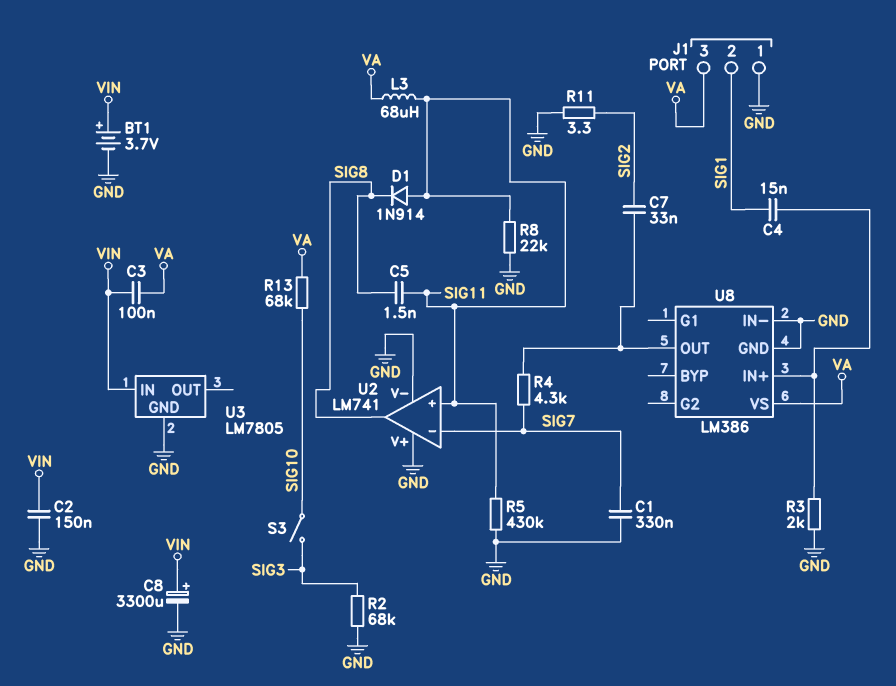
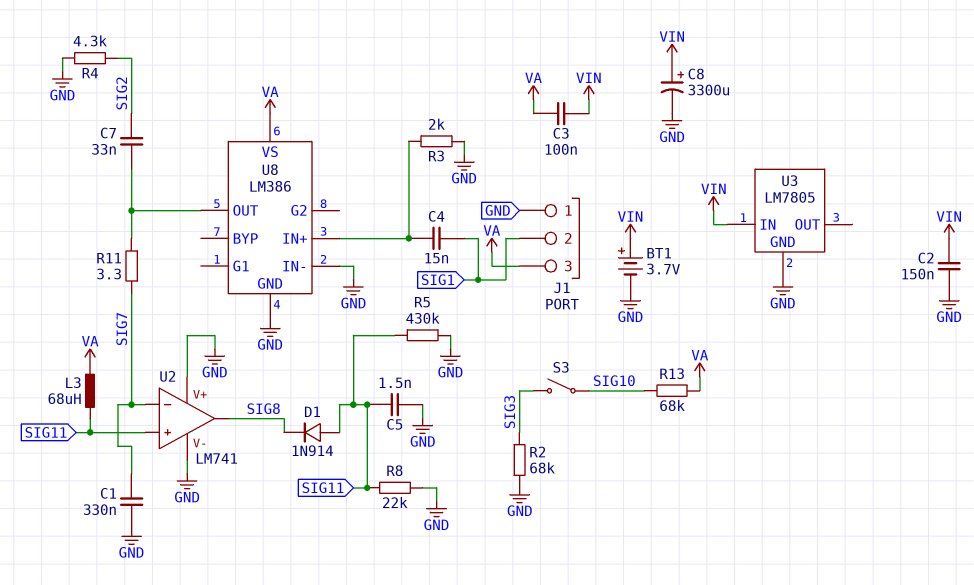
C5: 1.5nF (SIG8, SIG11) -> 1.5nF (GND, SIG11)
R4: 4.3k (SIG7, U8/OUT) -> 4.3k (GND, SIG2)
R11: 3.3 (GND, SIG2) -> 3.3 (SIG7, U8/OUT)

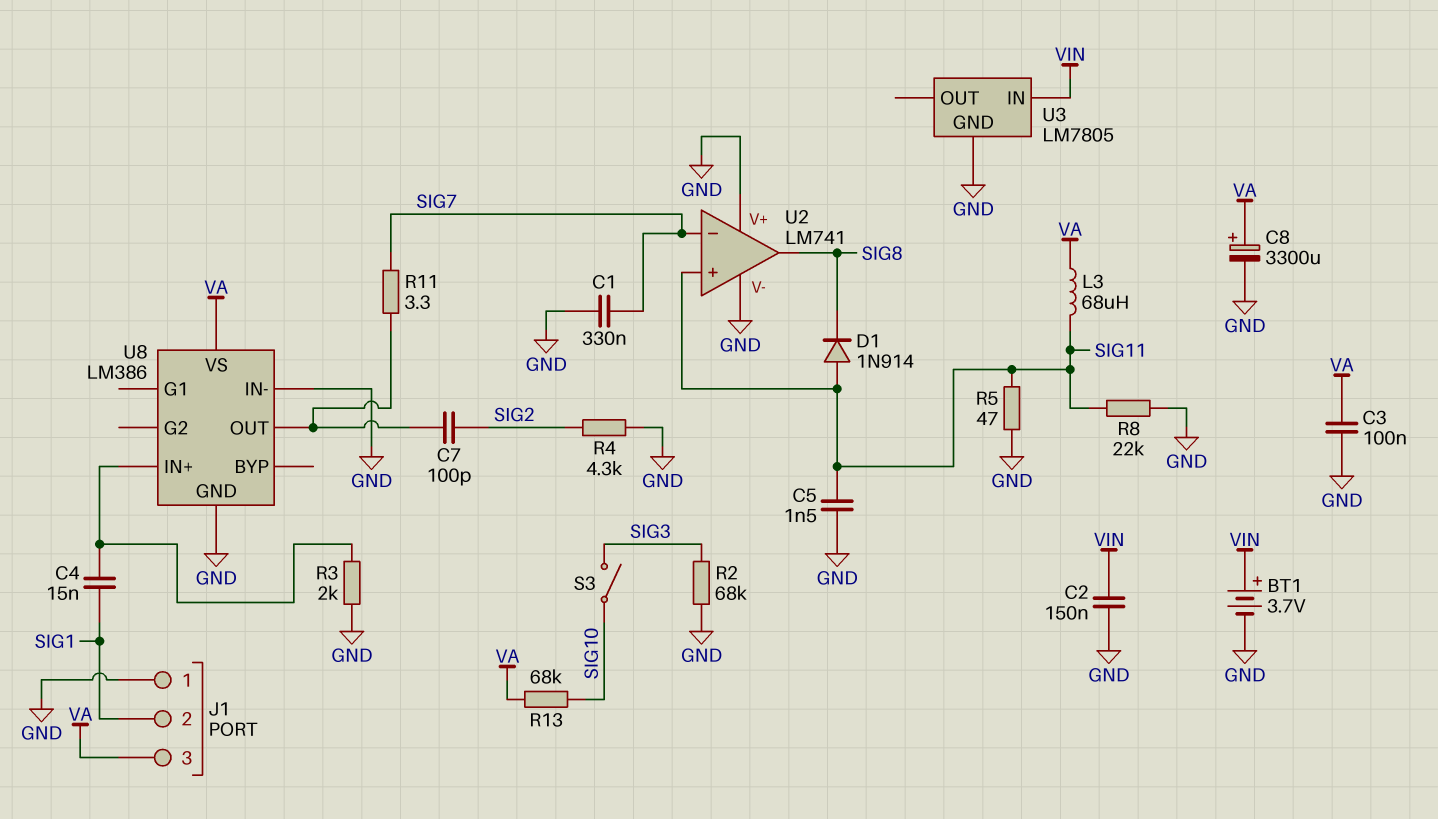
C3: 100nF (VA, VIN) -> 100nF (GND, VA)
C7: 33nF (SIG2, U8/OUT) -> 100pF (SIG2, U8/OUT)
C8: 3300uF (plus VIN, minus GND) -> 3300uF (plus VA, minus GND)
R5: 430k (GND, SIG11) -> 47 (GND, SIG11)

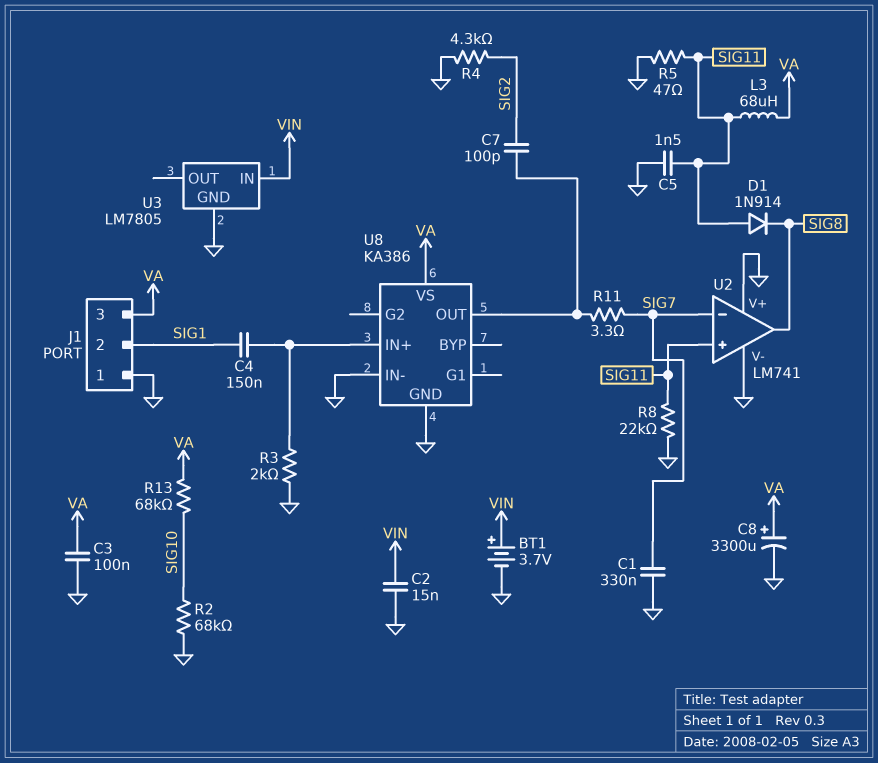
C2: 150nF (GND, VIN) -> 15nF (GND, VIN)
C4: 15nF (SIG1, U8/IN+) -> 150nF (SIG1, U8/IN+)
R2: 68k (GND, SIG3) -> 68k (GND, SIG10)
S3: switch (SIG3, SIG10) -> none
U8: LM386 -> KA386

